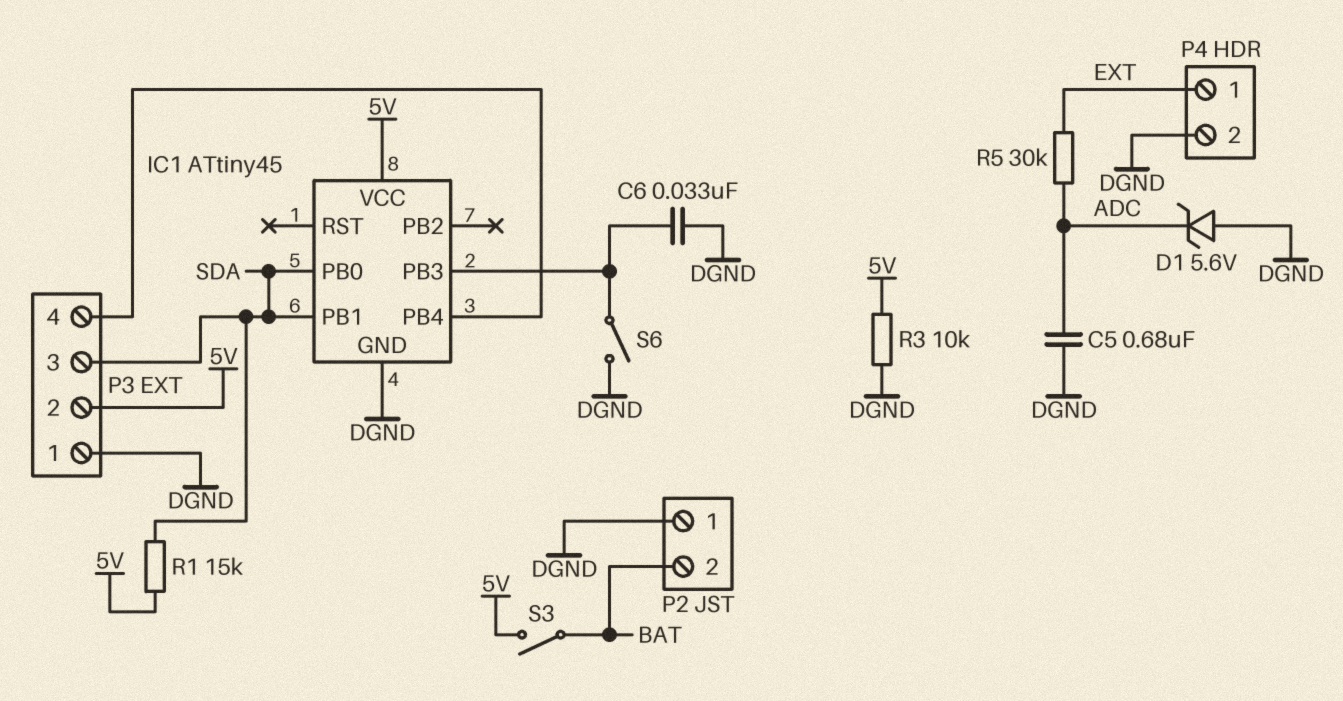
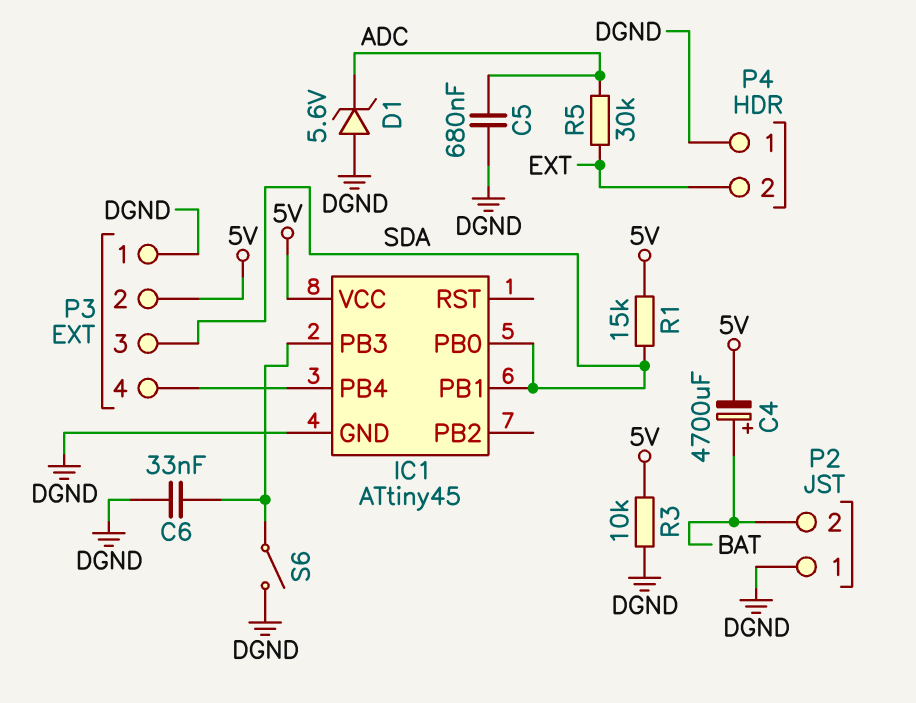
C4: none -> 4700uF (plus BAT, minus 5V)
P4 pin 1: EXT -> DGND
P4 pin 2: DGND -> EXT
S3: switch (5V, BAT) -> none

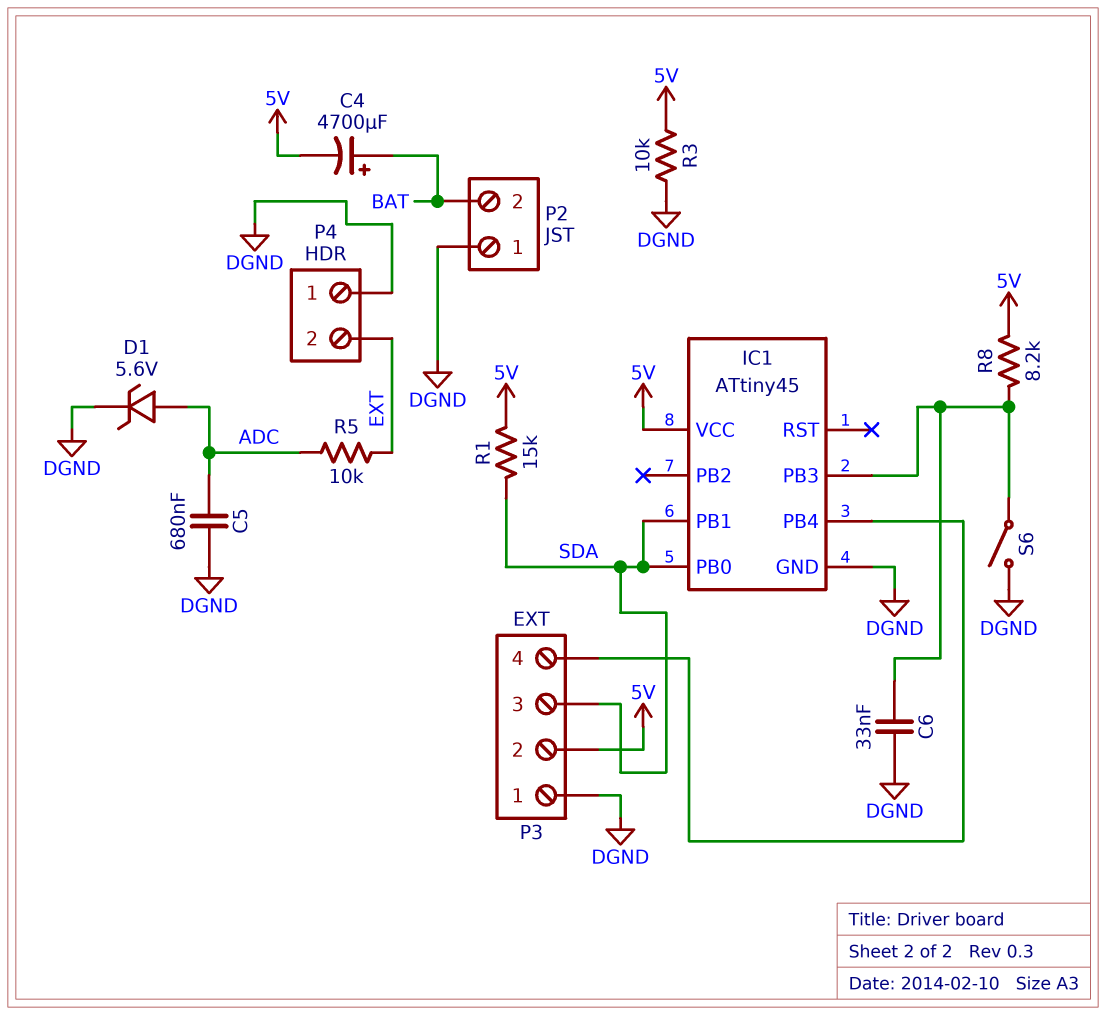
D1: zener 5.6V (A DGND, K ADC) -> zener 5.6V (A ADC, K DGND)
R5: 30k (ADC, EXT) -> 10k (ADC, EXT)
R8: none -> 8.2k (5V, IC1/PB3)

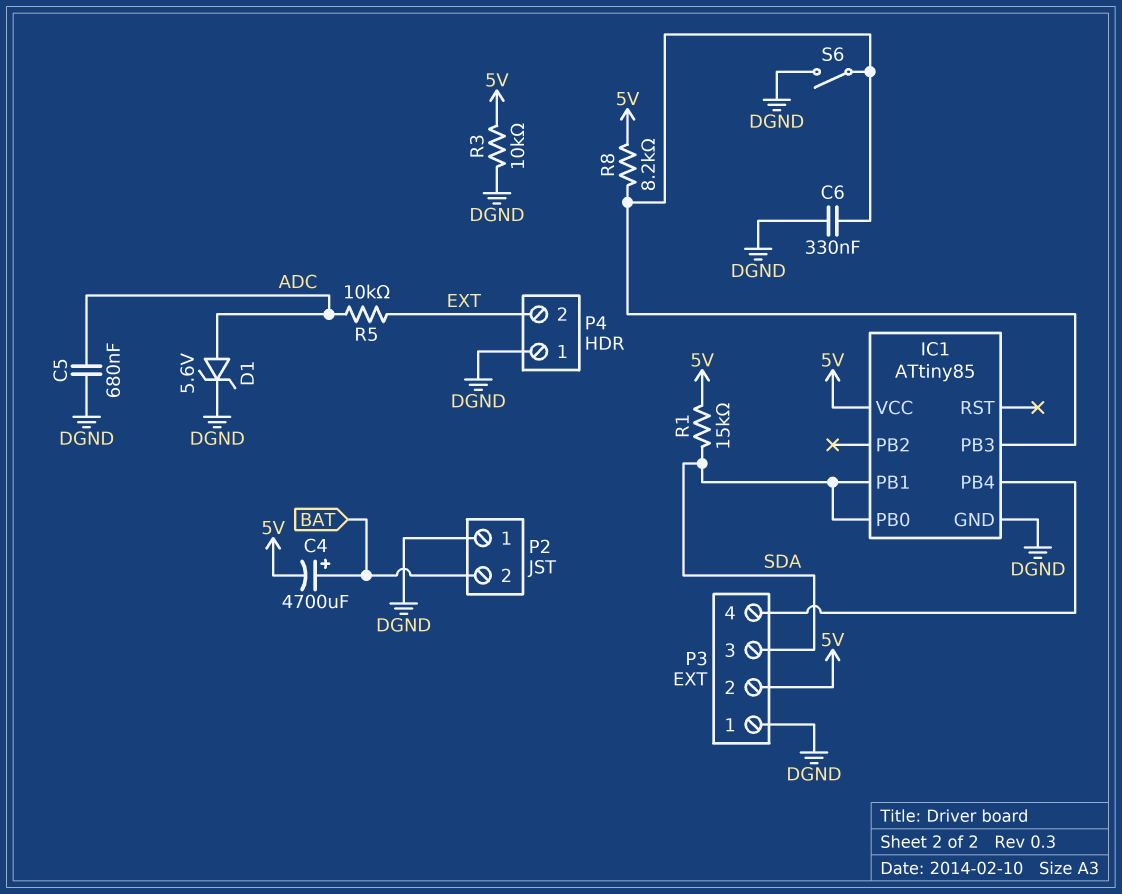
C6: 33nF (DGND, IC1/PB3) -> 330nF (DGND, IC1/PB3)
IC1: ATtiny45 -> ATtiny85

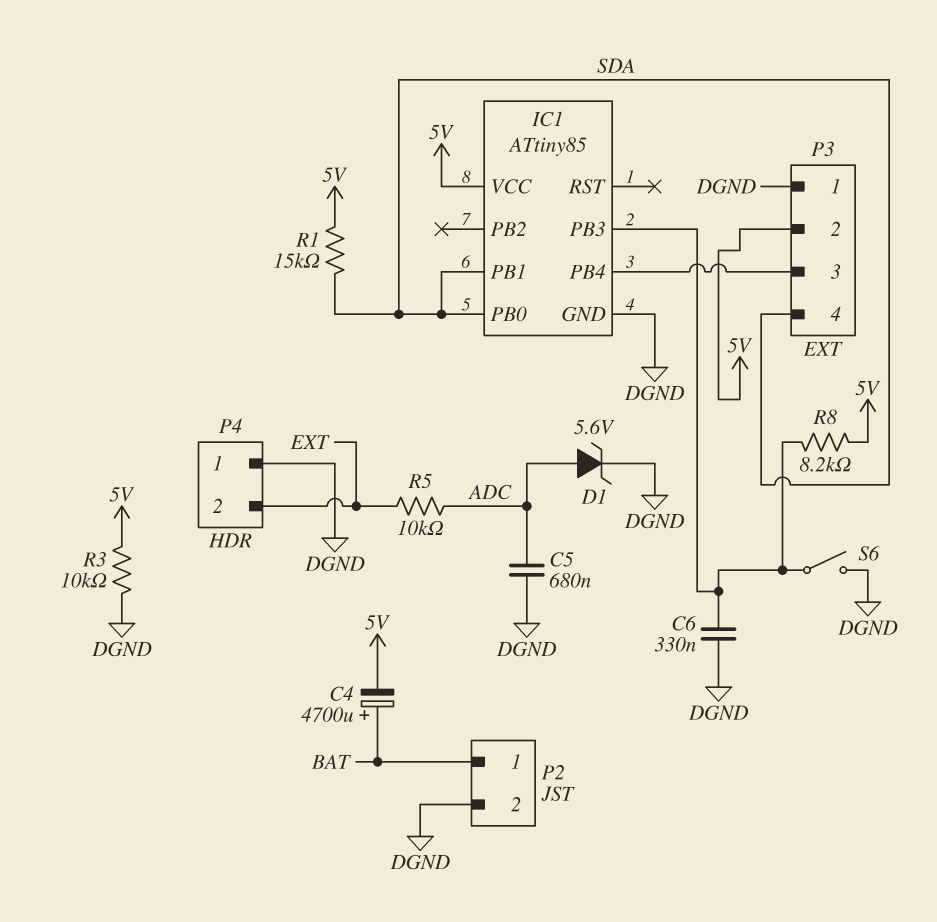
P2 pin 1: DGND -> BAT
P2 pin 2: BAT -> DGND
P3 pin 3: SDA -> IC1/PB4
P3 pin 4: IC1/PB4 -> SDA

